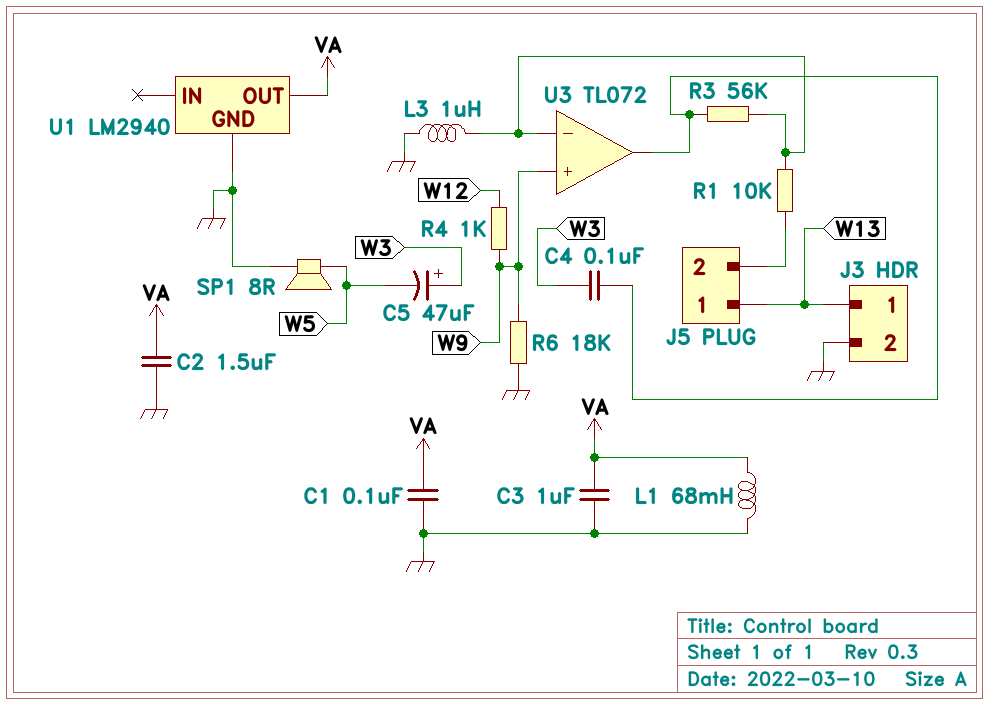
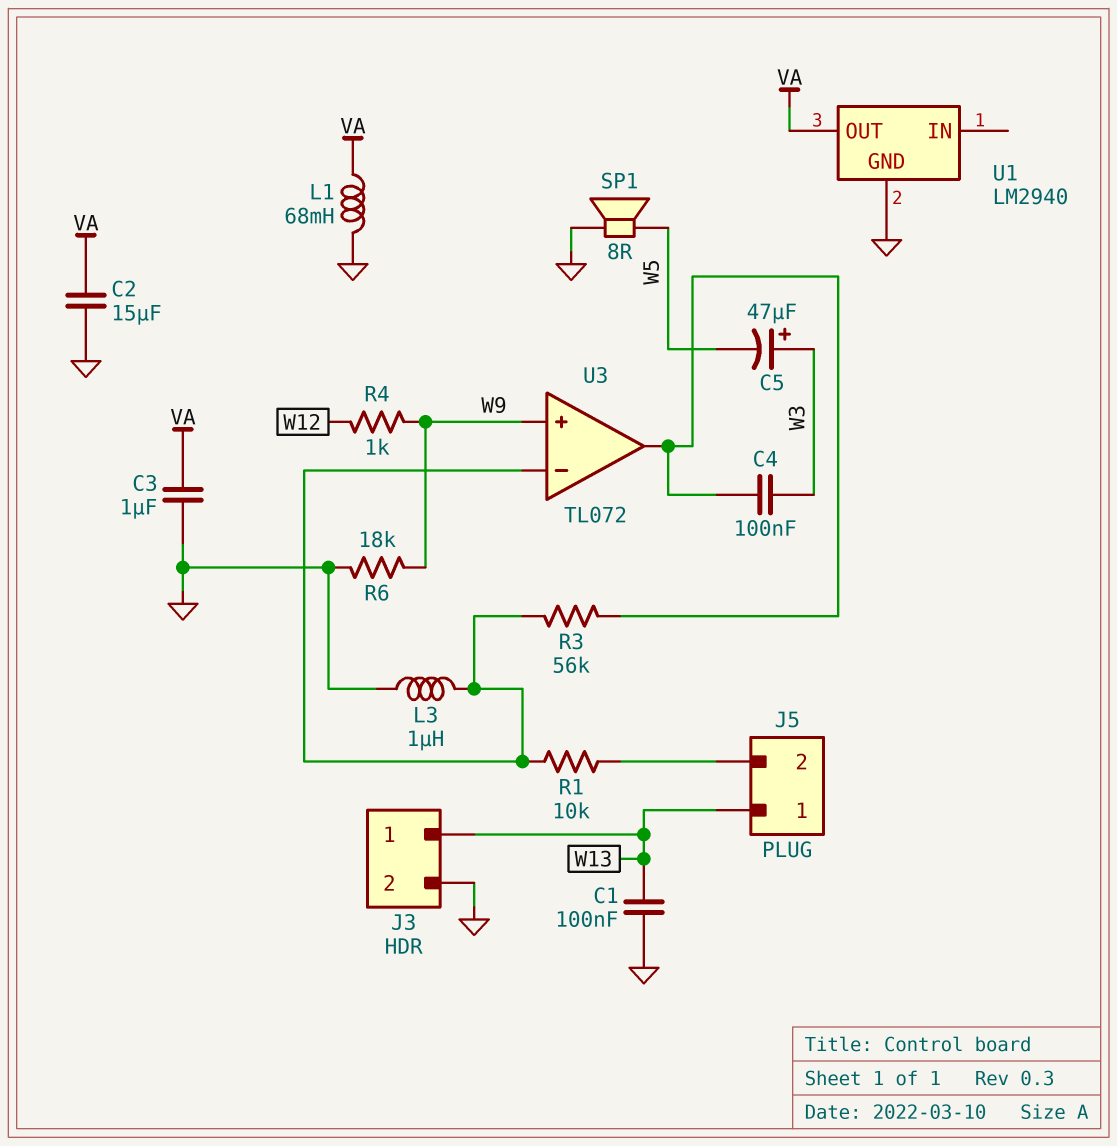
C1: 100nF (GND, VA) -> 100nF (GND, W13)
C2: 1.5uF (GND, VA) -> 15uF (GND, VA)

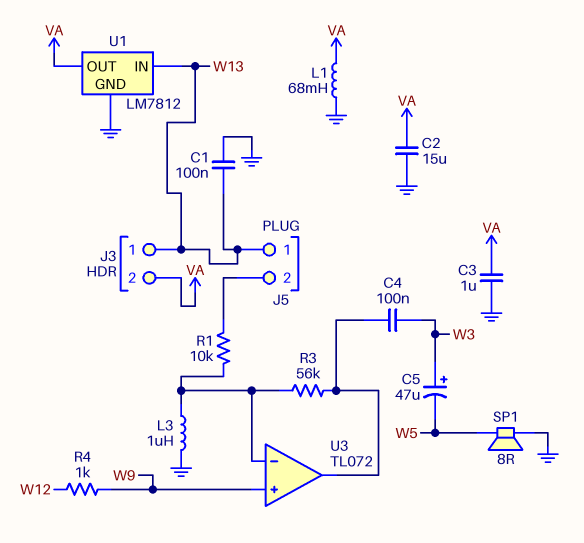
J3 pin 2: GND -> VA
R6: 18k (GND, W9) -> none
U1: LM2940 -> LM7812
U1 pin IN: none -> W13

